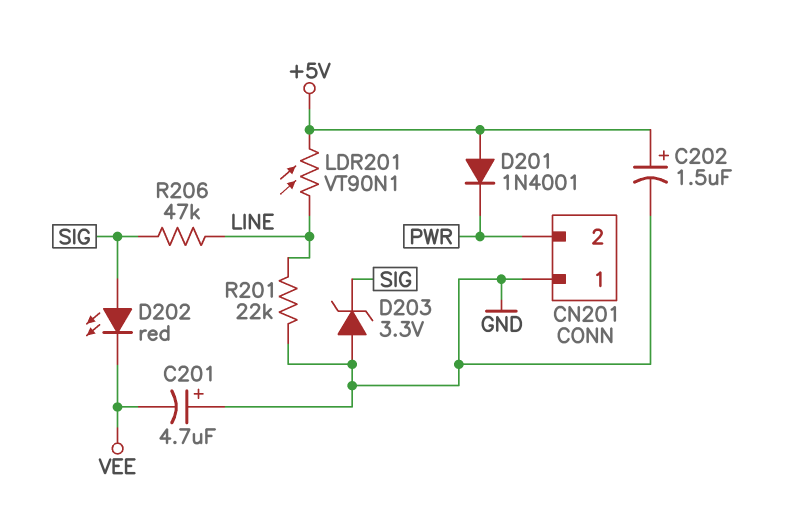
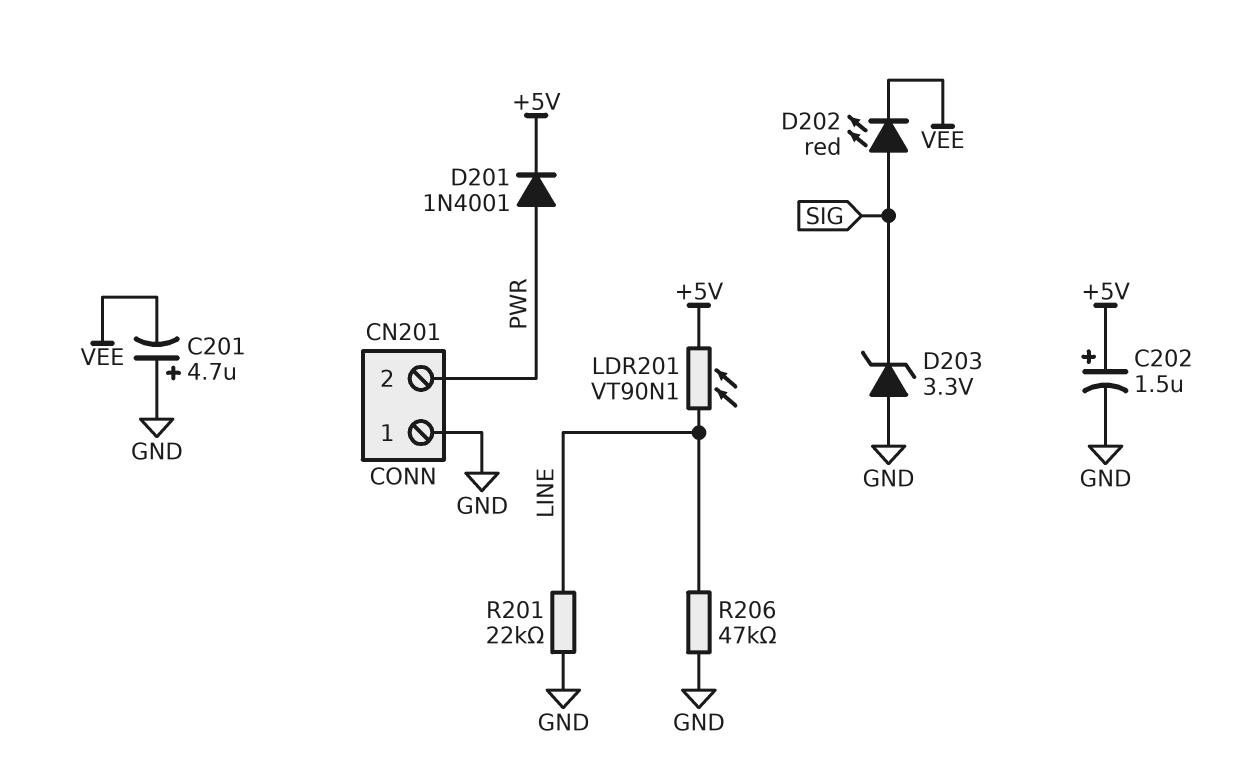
D201: diode 1N4001 (A +5V, K PWR) -> diode 1N4001 (A PWR, K +5V)
R206: 47k (LINE, SIG) -> 47k (GND, LINE)

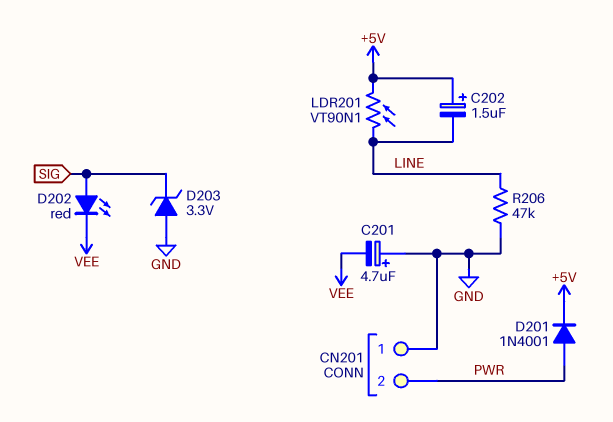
C202: 1.5uF (plus +5V, minus GND) -> 1.5uF (plus +5V, minus LINE)
R201: 22k (GND, LINE) -> none

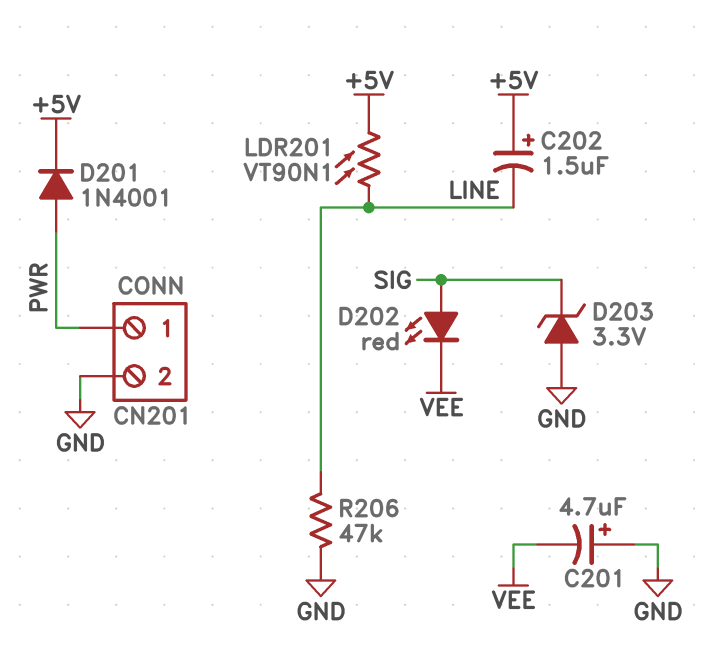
CN201 pin 1: GND -> PWR
CN201 pin 2: PWR -> GND

